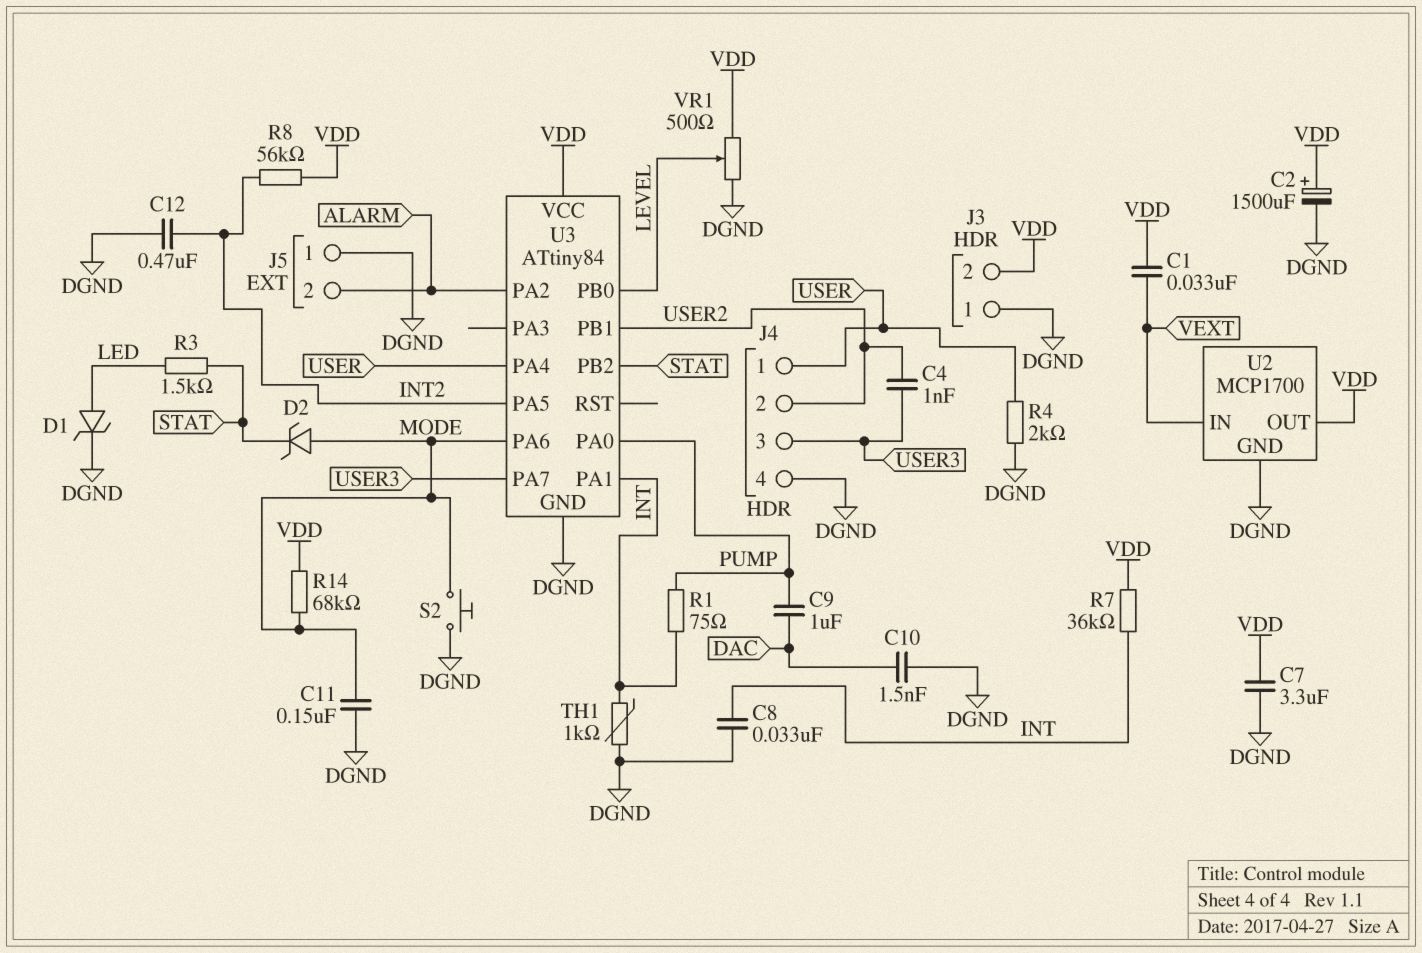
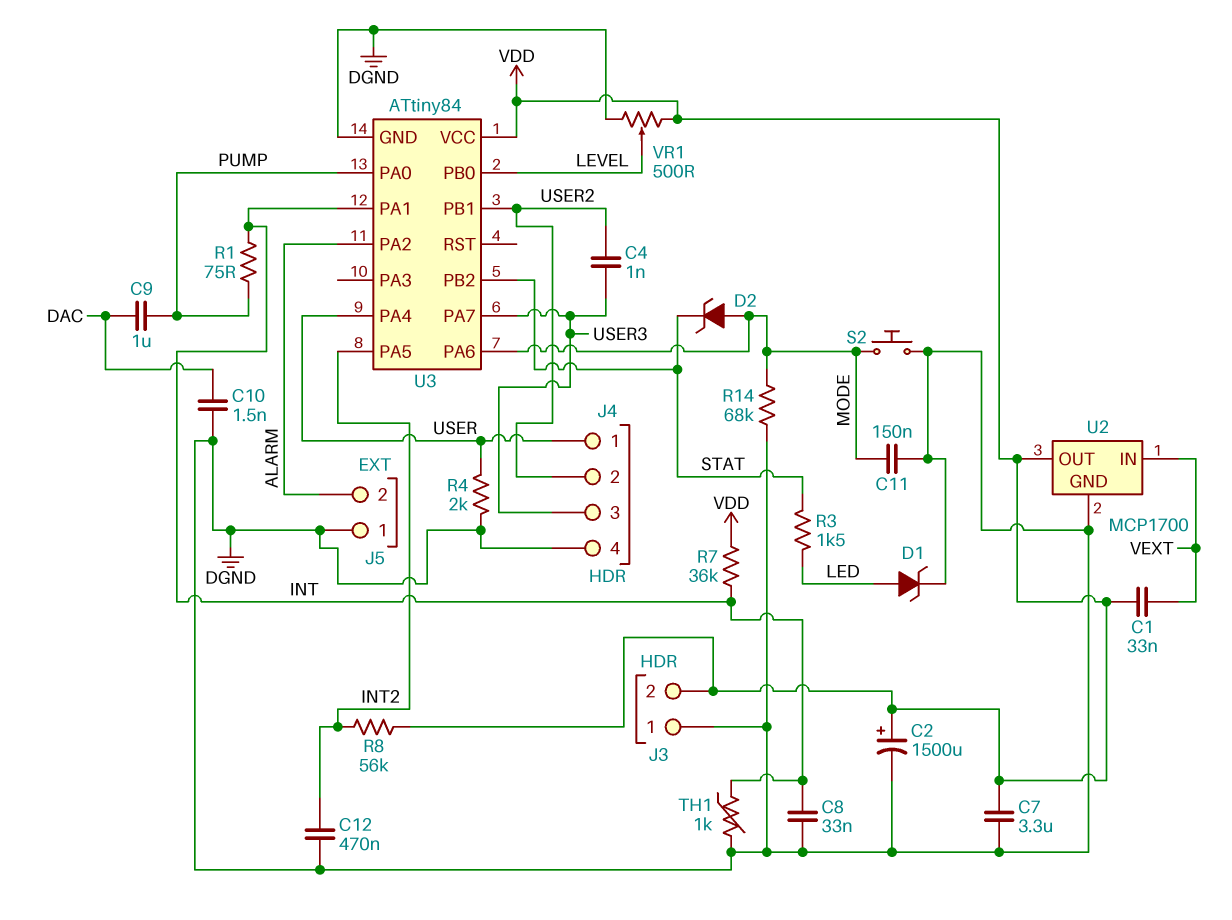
R14: 68k (MODE, VDD) -> 68k (DGND, MODE)

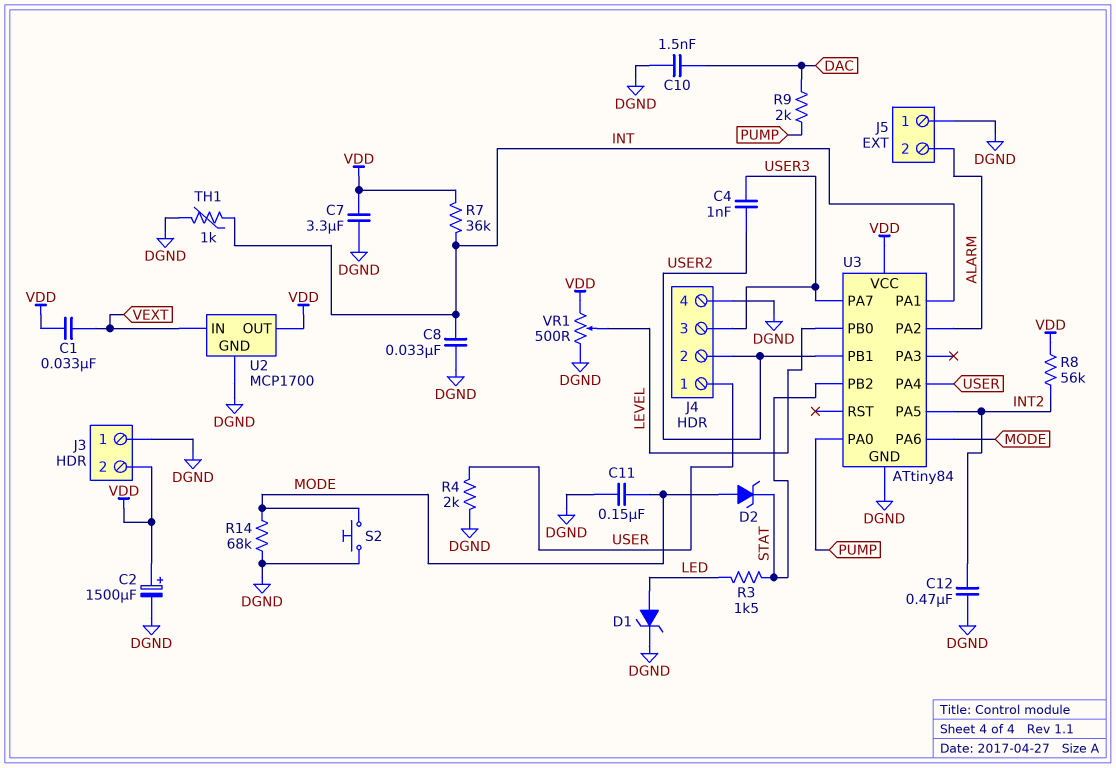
C9: 1uF (DAC, PUMP) -> none
R1: 75 (INT, PUMP) -> none
R9: none -> 2k (DAC, PUMP)

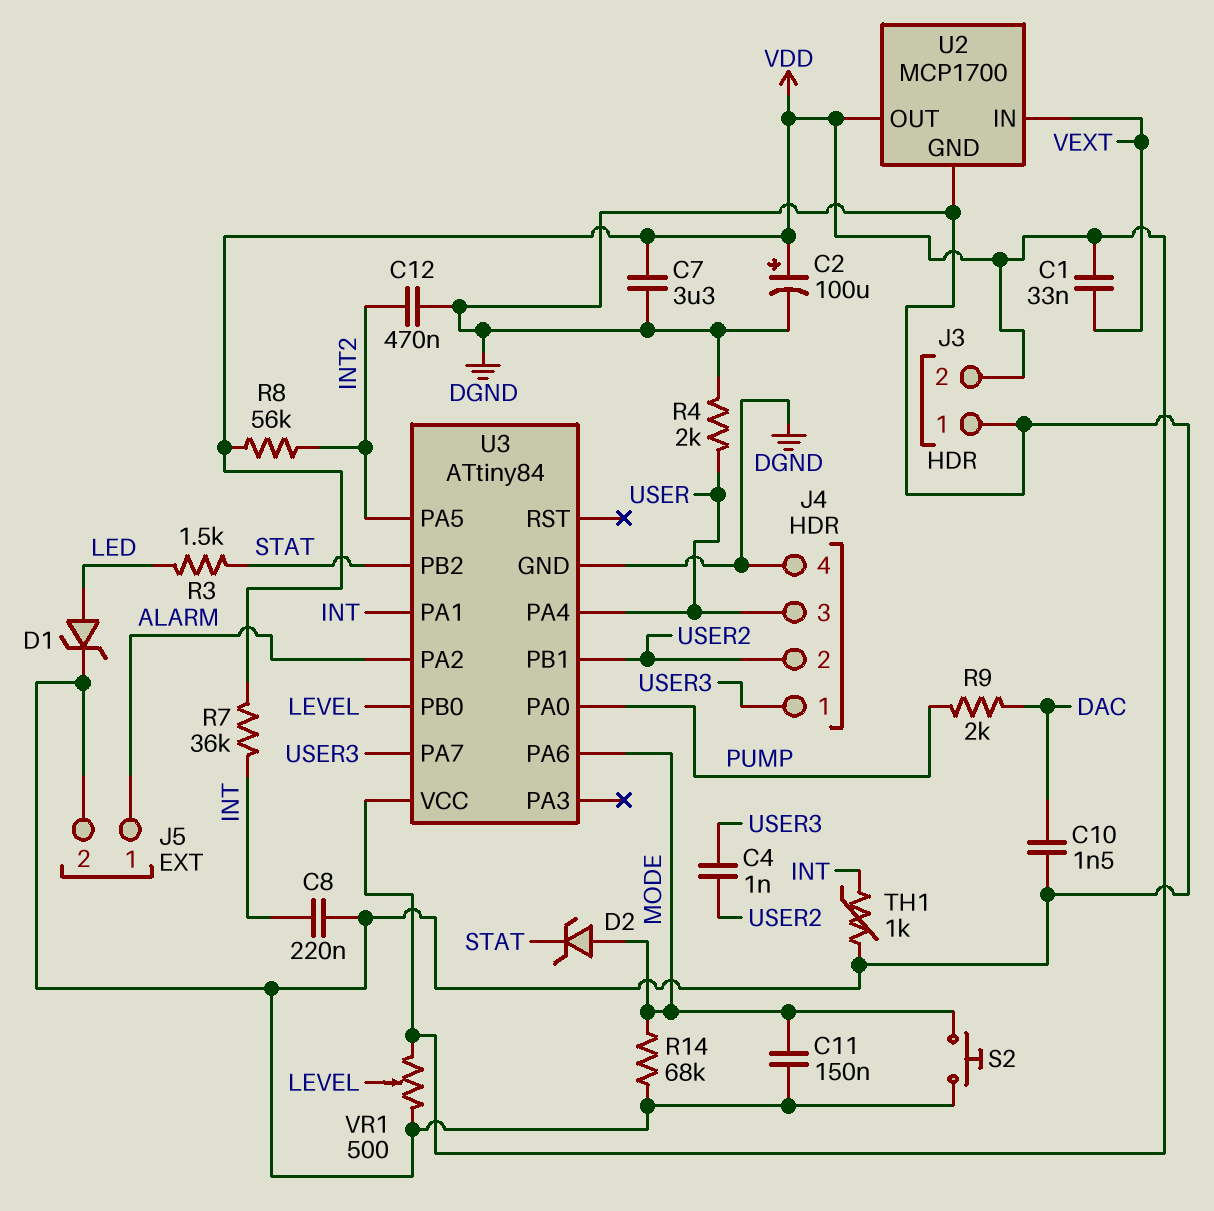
C2: 1500uF (plus VDD, minus DGND) -> 100uF (plus VDD, minus DGND)
C8: 33nF (DGND, INT) -> 220nF (DGND, INT)
J4 pin 1: USER -> USER3
J4 pin 3: USER3 -> USER
J5 pin 1: DGND -> ALARM
J5 pin 2: ALARM -> DGND

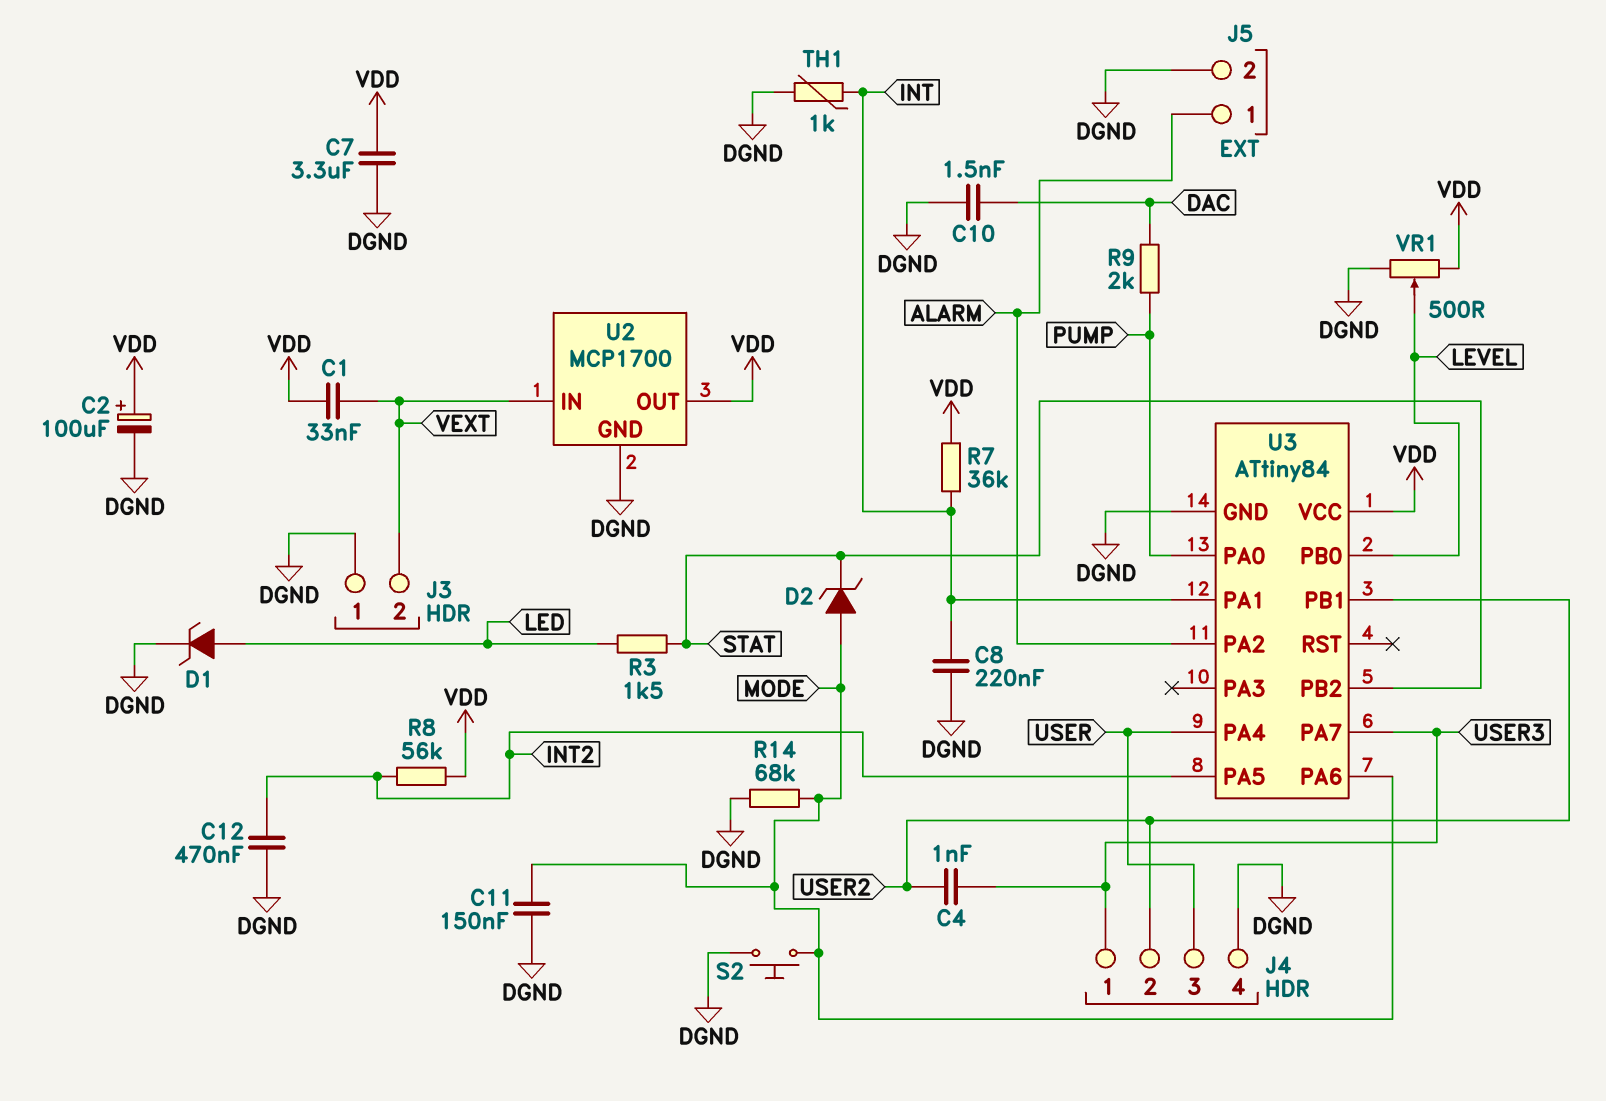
J3 pin 2: VDD -> VEXT
R4: 2k (DGND, USER) -> none

